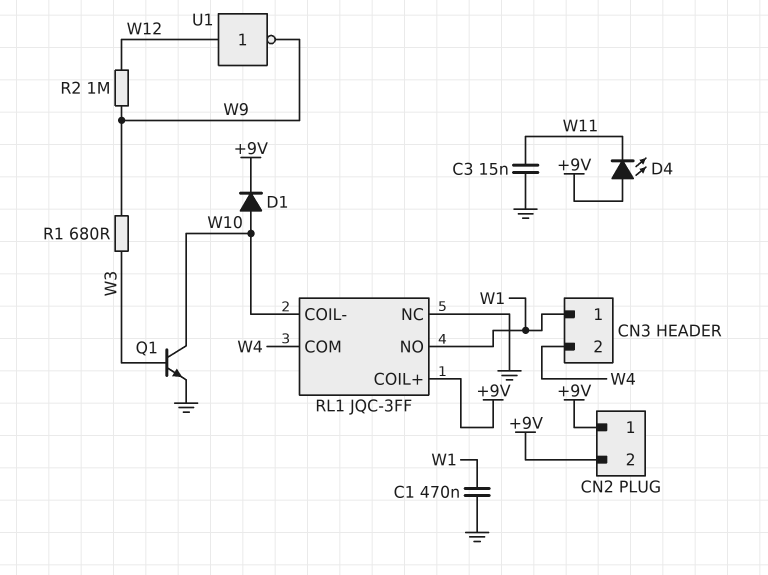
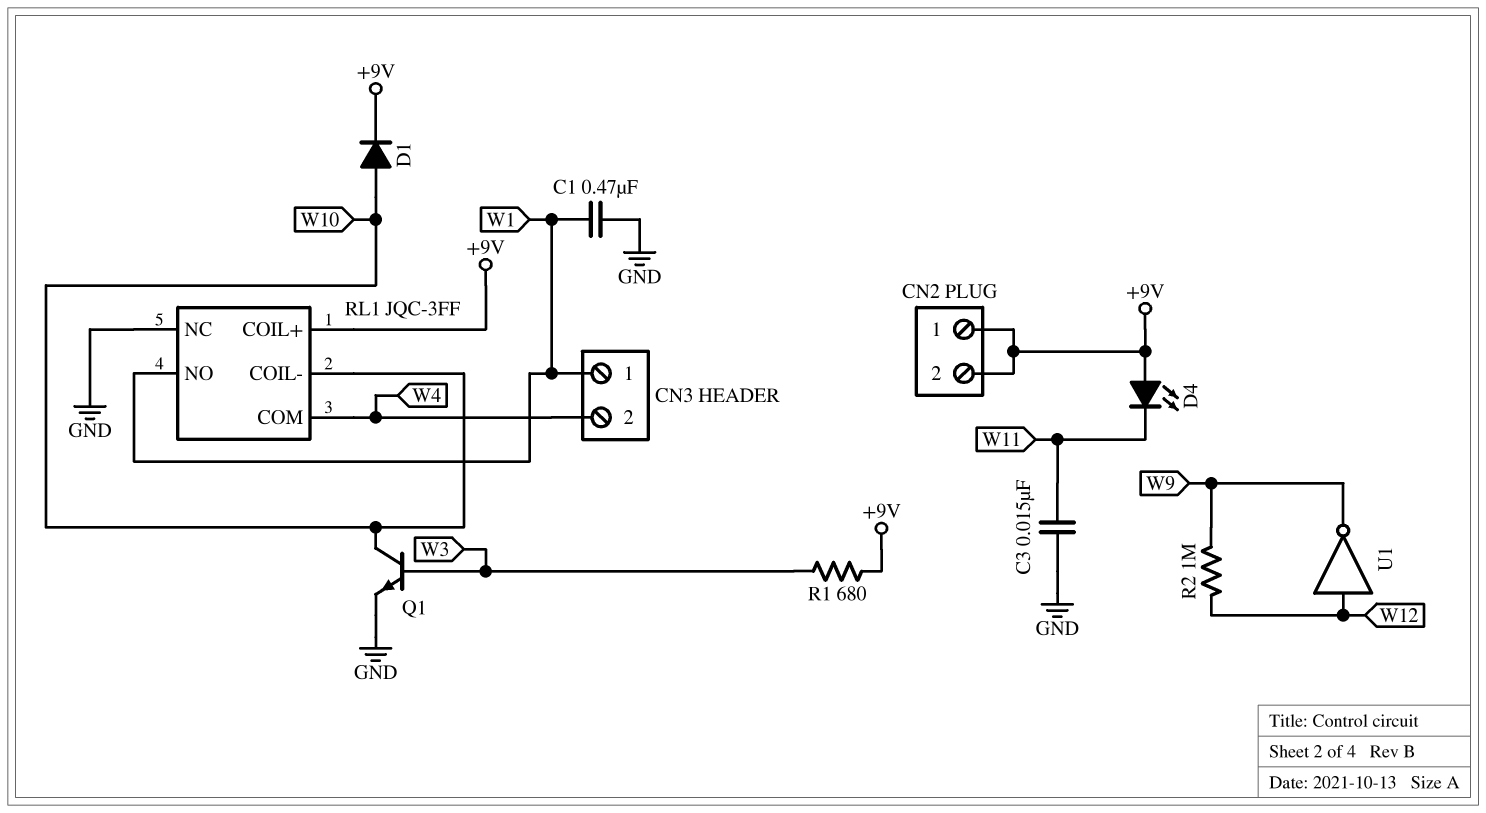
R1: 680 (W3, W9) -> 680 (+9V, W3)

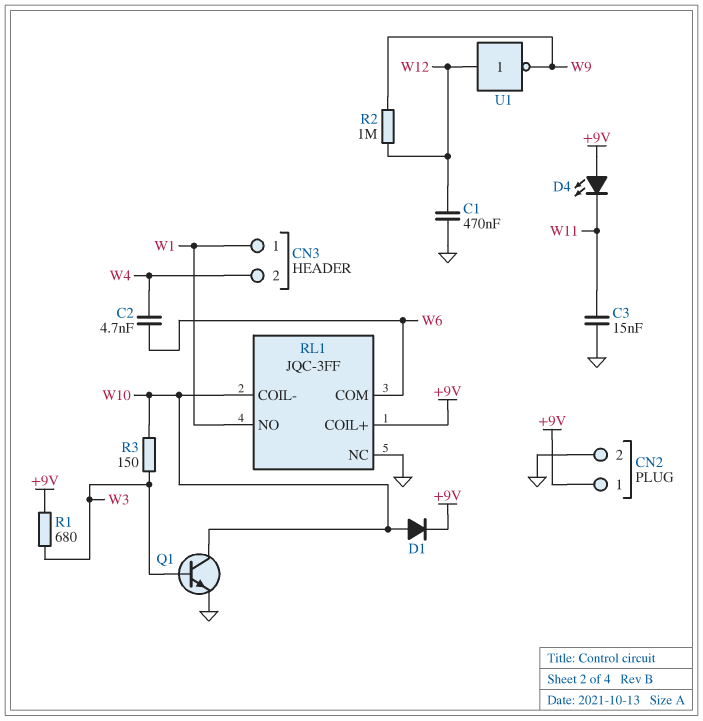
C1: 470nF (GND, W1) -> 470nF (GND, W12)
C2: none -> 4.7nF (W4, W6)
CN2 pin 2: +9V -> GND
R3: none -> 150 (W3, W10)
RL1 pin COM: W4 -> W6

